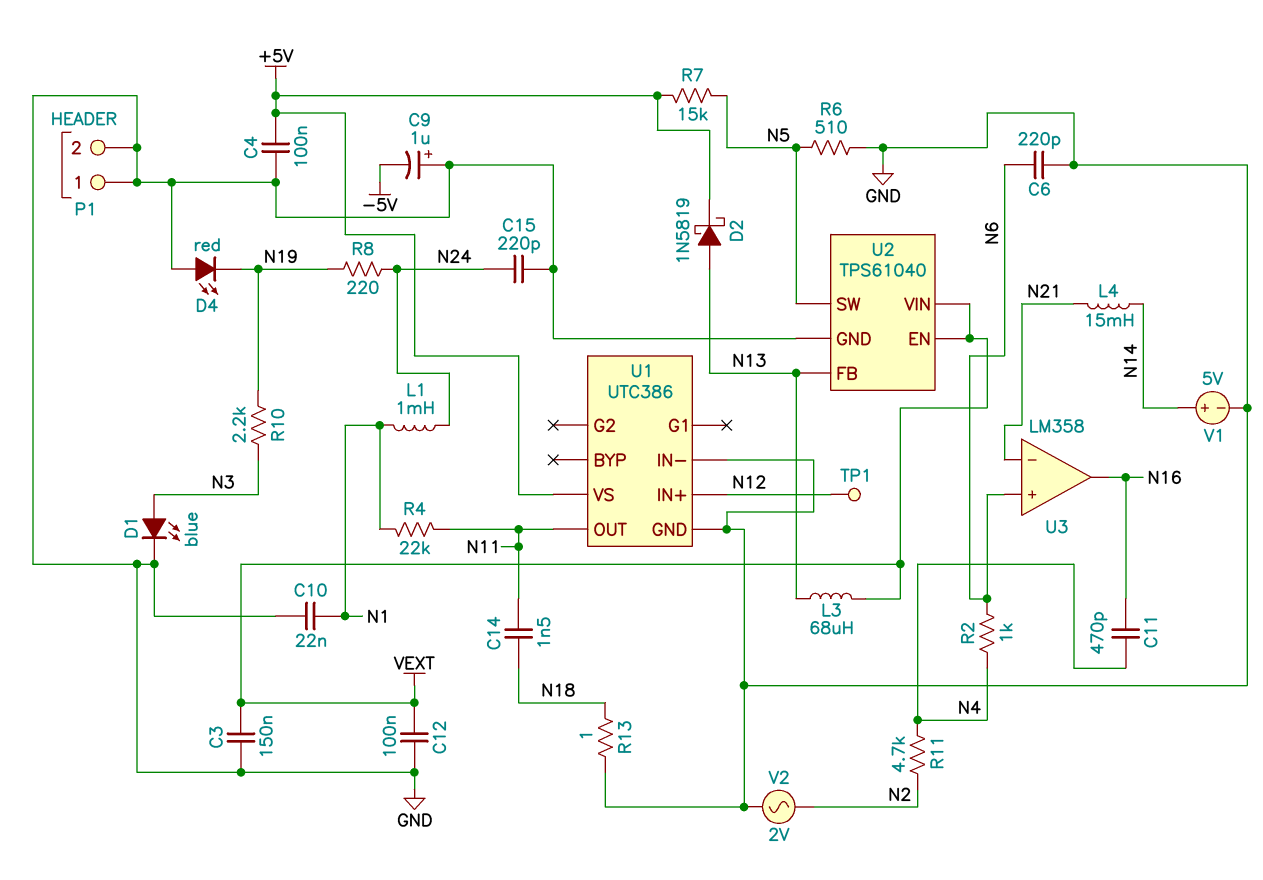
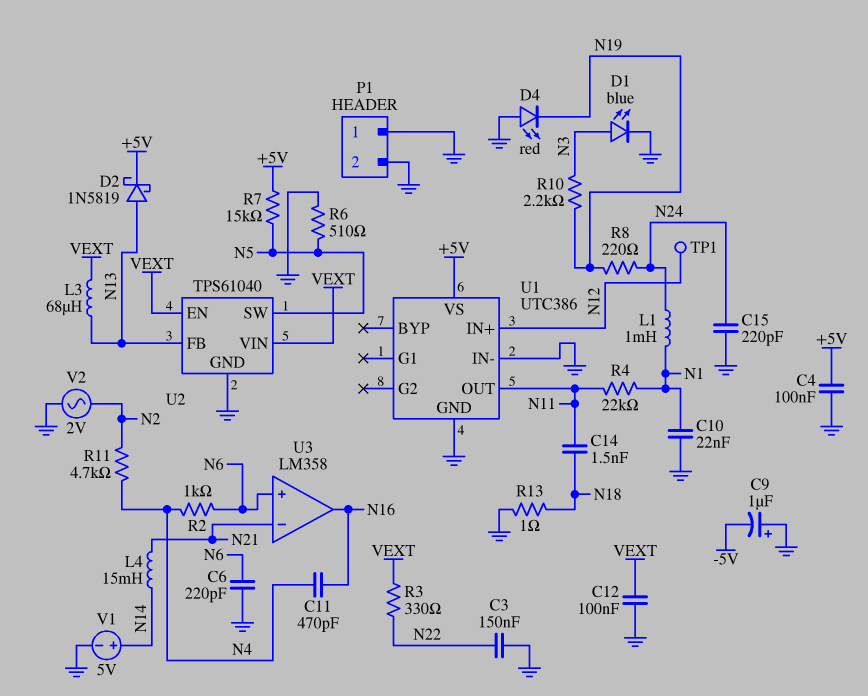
C3: 150nF (GND, VEXT) -> 150nF (GND, N22)
R3: none -> 330 (N22, VEXT)

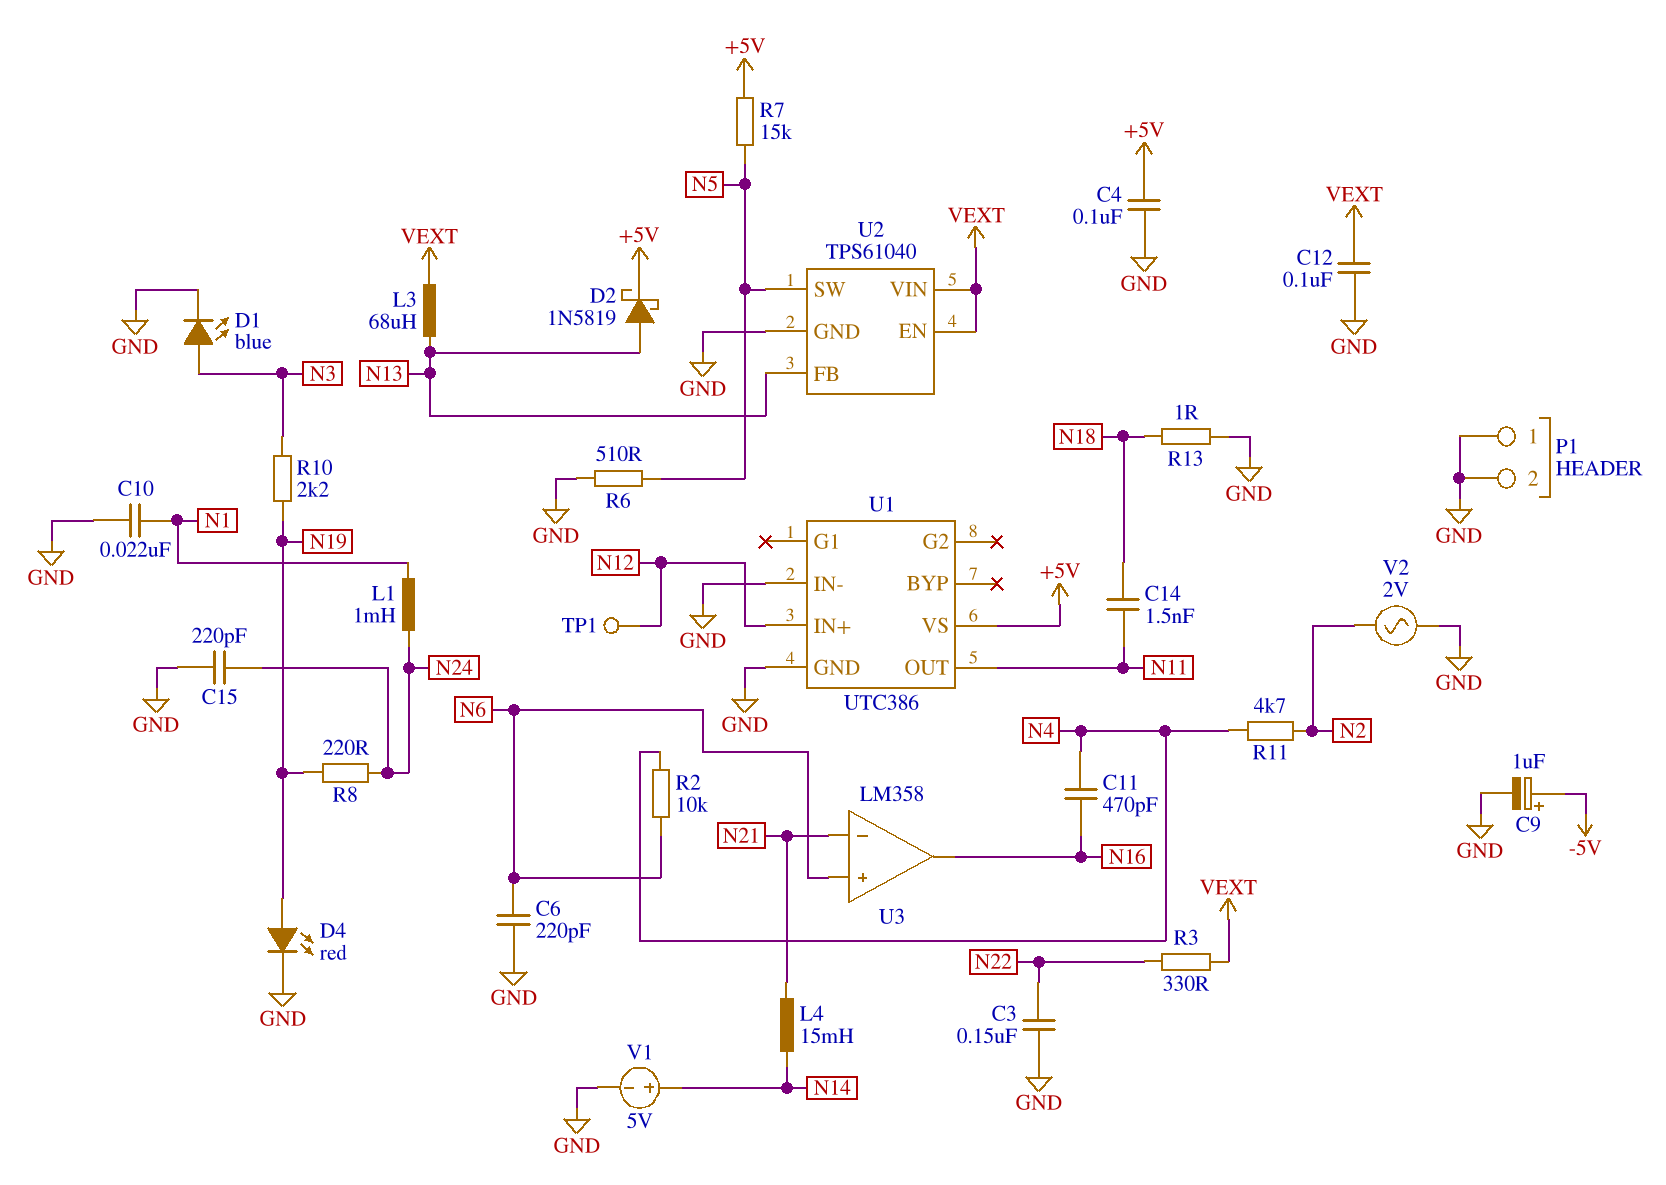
C9: 1uF (plus GND, minus -5V) -> 1uF (plus -5V, minus GND)
D4: LED red (A GND, K N19) -> LED red (A N19, K GND)
R2: 1k (N4, N6) -> 10k (N4, N6)
R4: 22k (N1, N11) -> none

